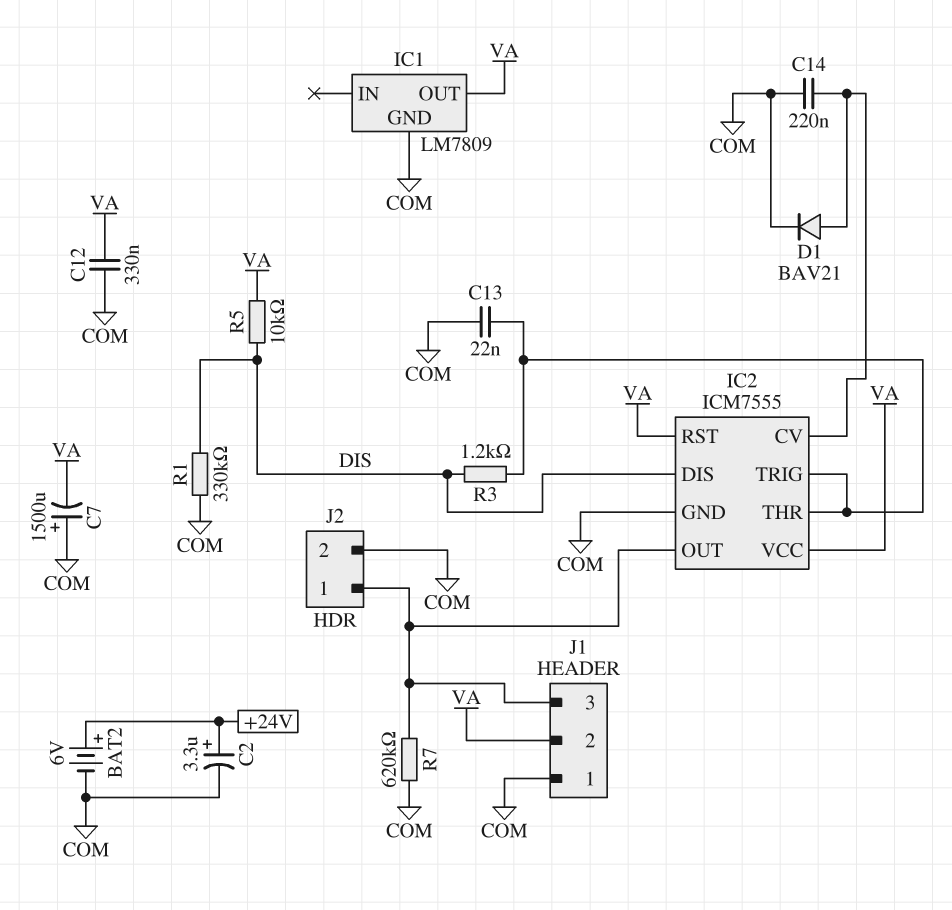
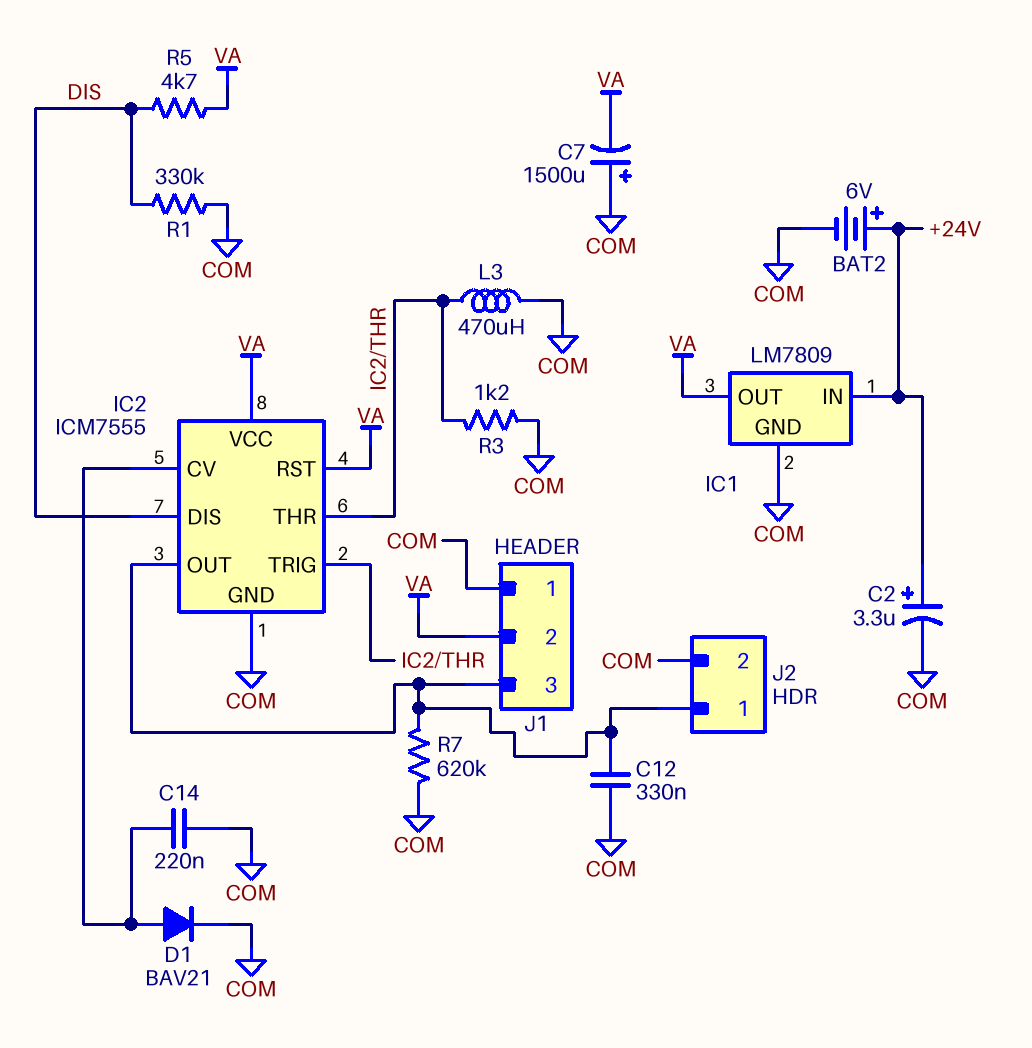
C12: 330nF (COM, VA) -> 330nF (COM, IC2/OUT)
C13: 22nF (COM, IC2/THR) -> none
IC1 pin IN: none -> +24V
L3: none -> 470uH (COM, IC2/THR)
R3: 1.2k (DIS, IC2/THR) -> 1.2k (COM, IC2/THR)
R5: 10k (DIS, VA) -> 4.7k (DIS, VA)

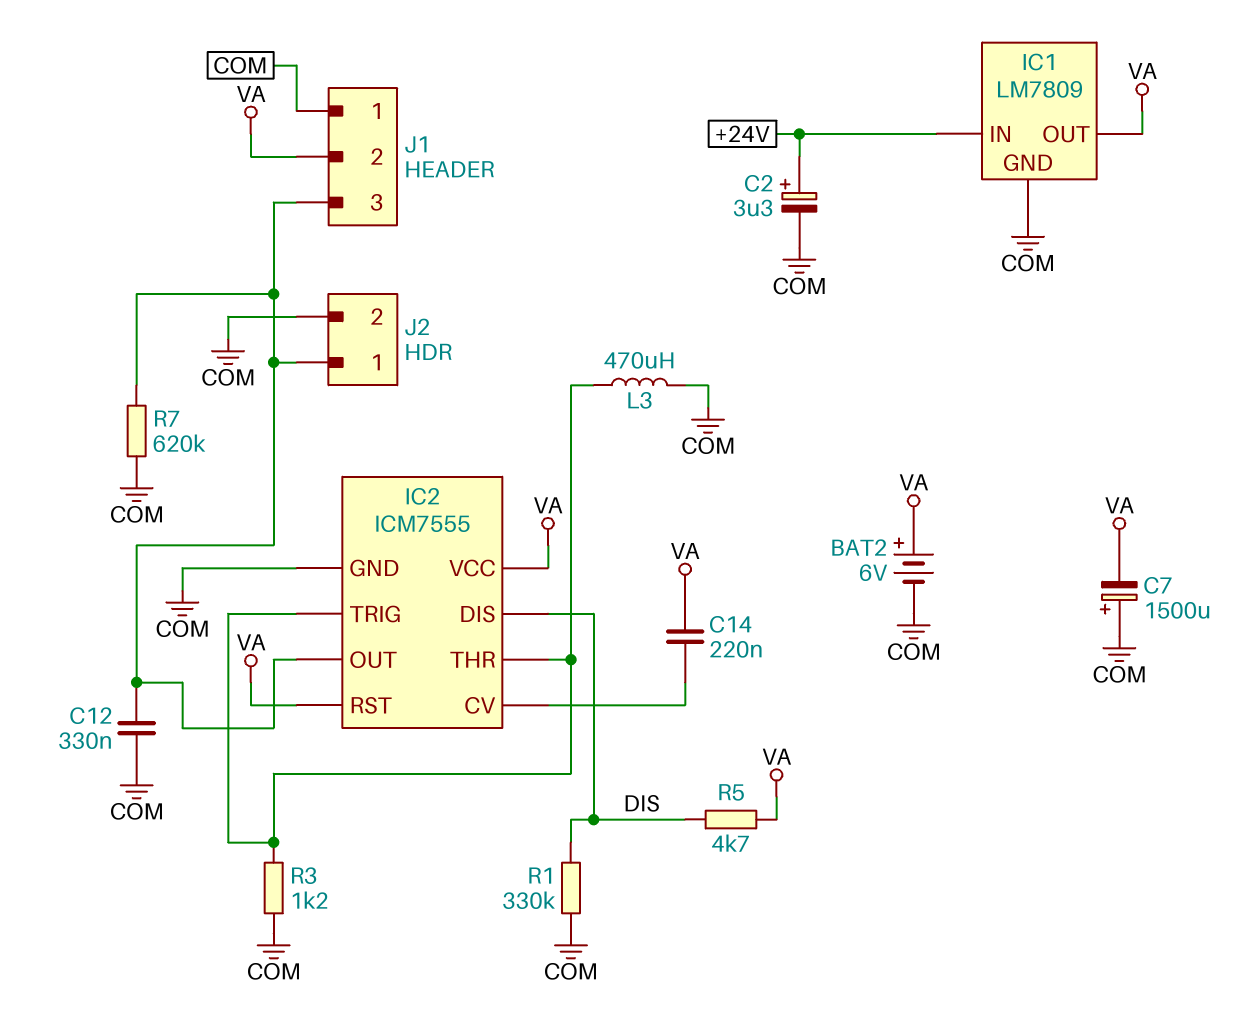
BAT2: 6V (plus +24V, minus COM) -> 6V (plus VA, minus COM)
C14: 220nF (COM, IC2/CV) -> 220nF (IC2/CV, VA)
D1: diode BAV21 (A IC2/CV, K COM) -> none

